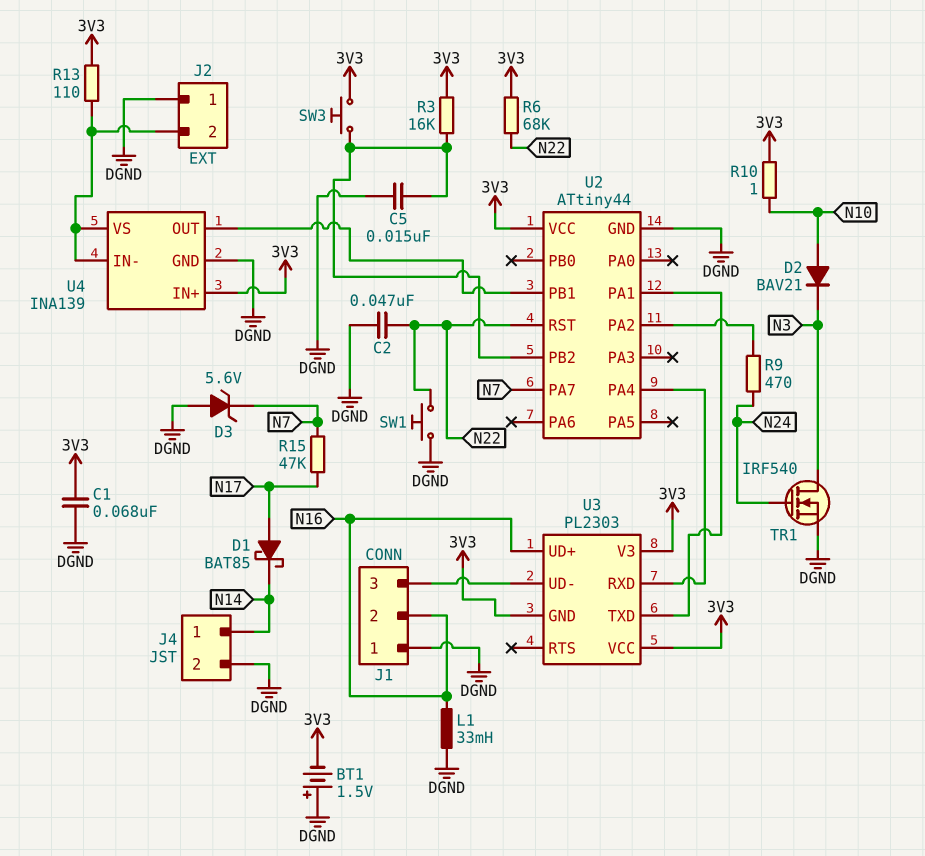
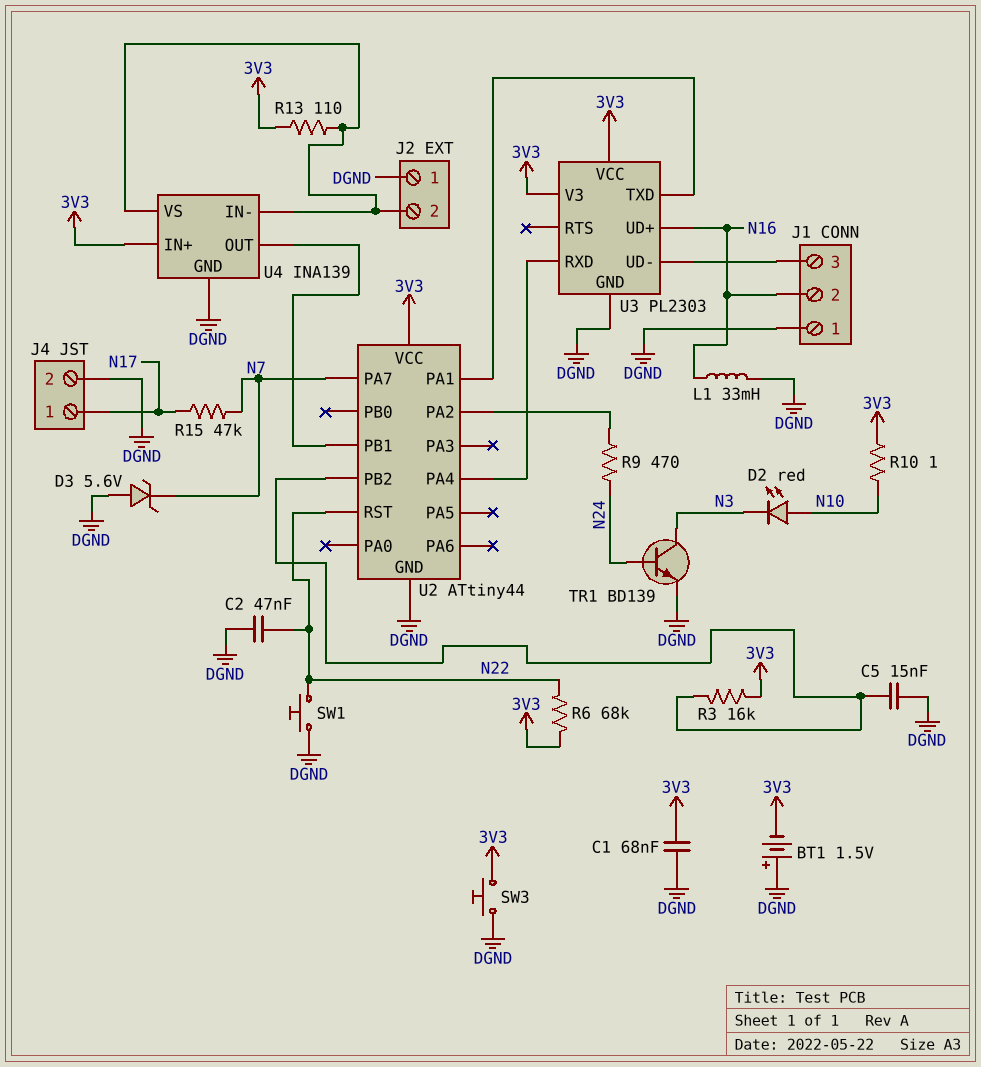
D1: schottky BAT85 (A N17, K N14) -> none
D2: diode BAV21 (A N10, K N3) -> LED red (A N10, K N3)
J4 pin 1: N14 -> N17
SW3: button (3V3, U2/PB2) -> button (3V3, DGND)
TR1: NMOS IRF540 (G N24, D N3, S DGND) -> NPN BD139 (B N24, C N3, E DGND)
U3 pin GND: 3V3 -> DGND

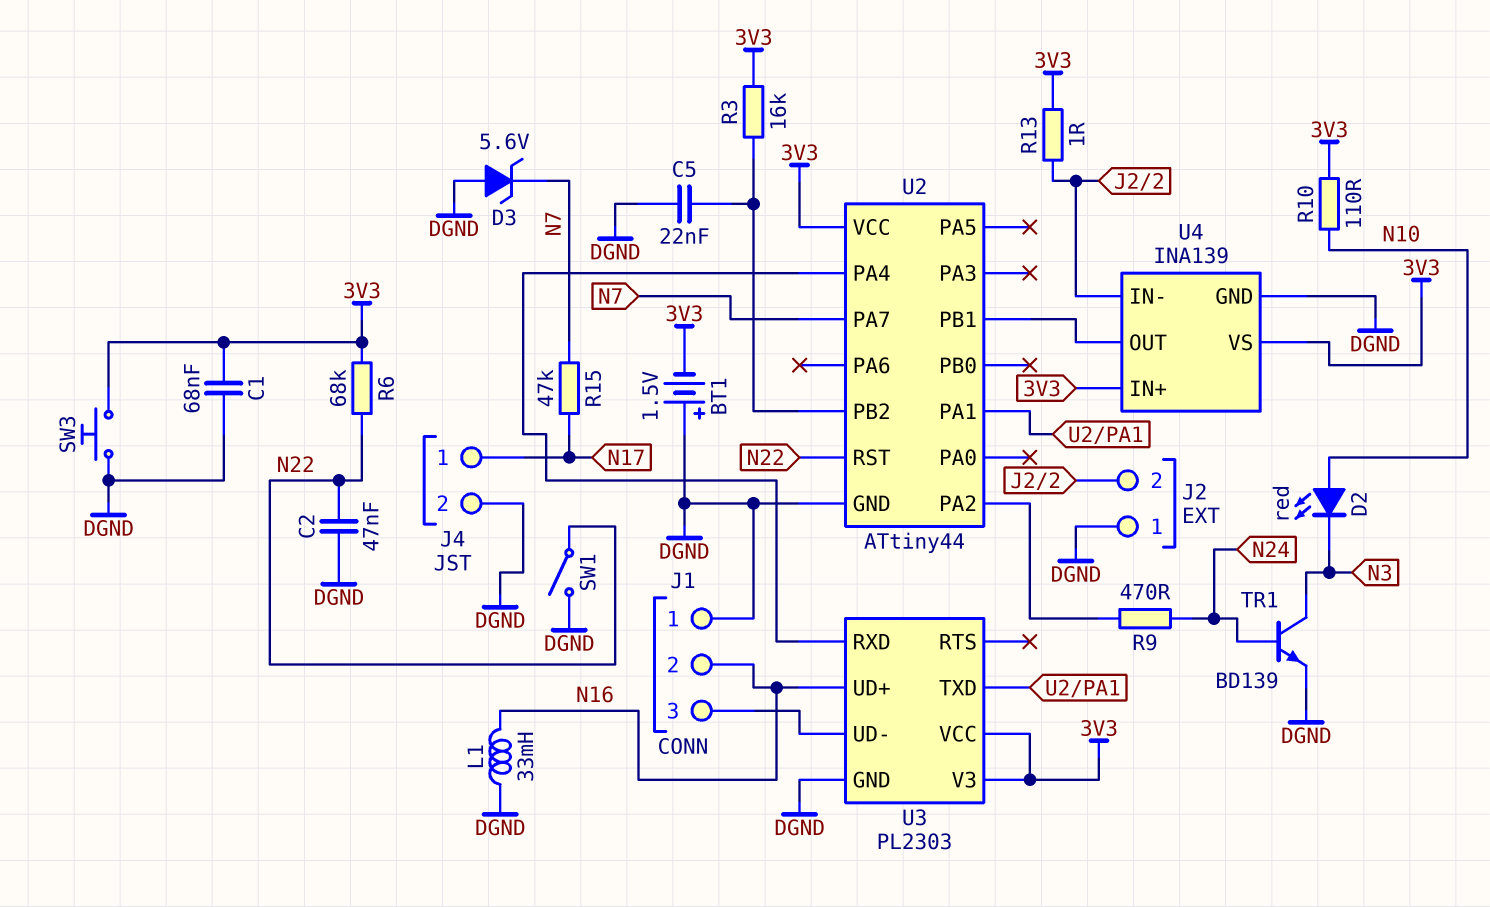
C5: 15nF (DGND, U2/PB2) -> 22nF (DGND, U2/PB2)
R10: 1 (3V3, N10) -> 110 (3V3, N10)
R13: 110 (3V3, J2/2) -> 1 (3V3, J2/2)
SW1: button (DGND, N22) -> switch (DGND, N22)
U4 pin VS: J2/2 -> 3V3

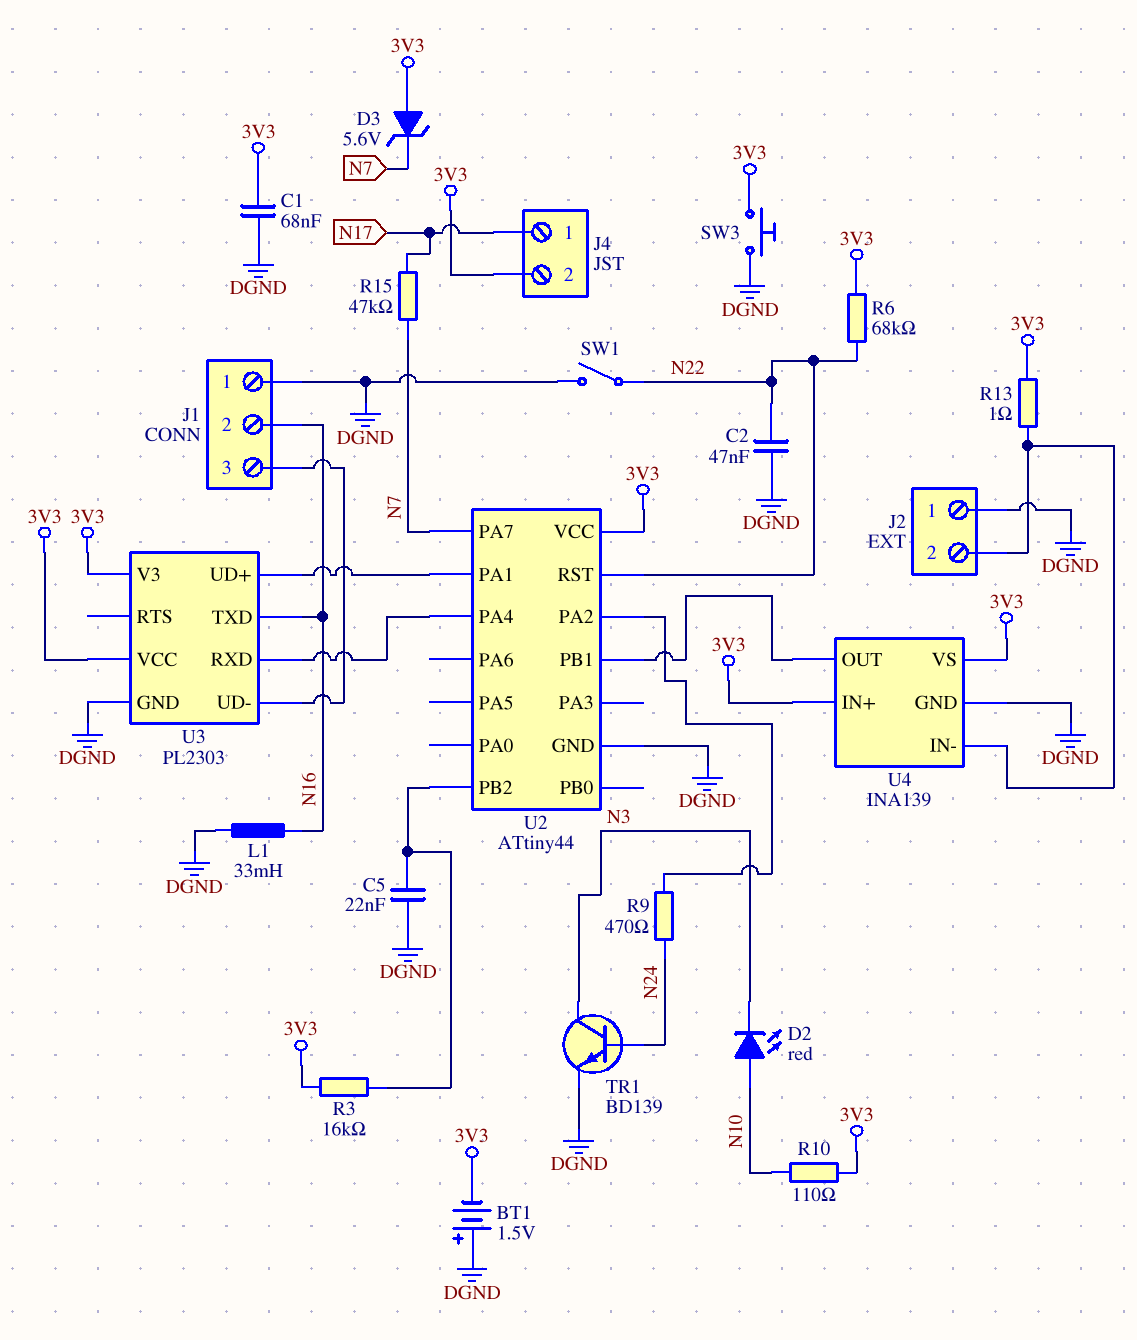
D3: zener 5.6V (A DGND, K N7) -> zener 5.6V (A 3V3, K N7)
J4 pin 2: DGND -> 3V3
U3 pin TXD: U2/PA1 -> N16
U3 pin UD+: N16 -> U2/PA1

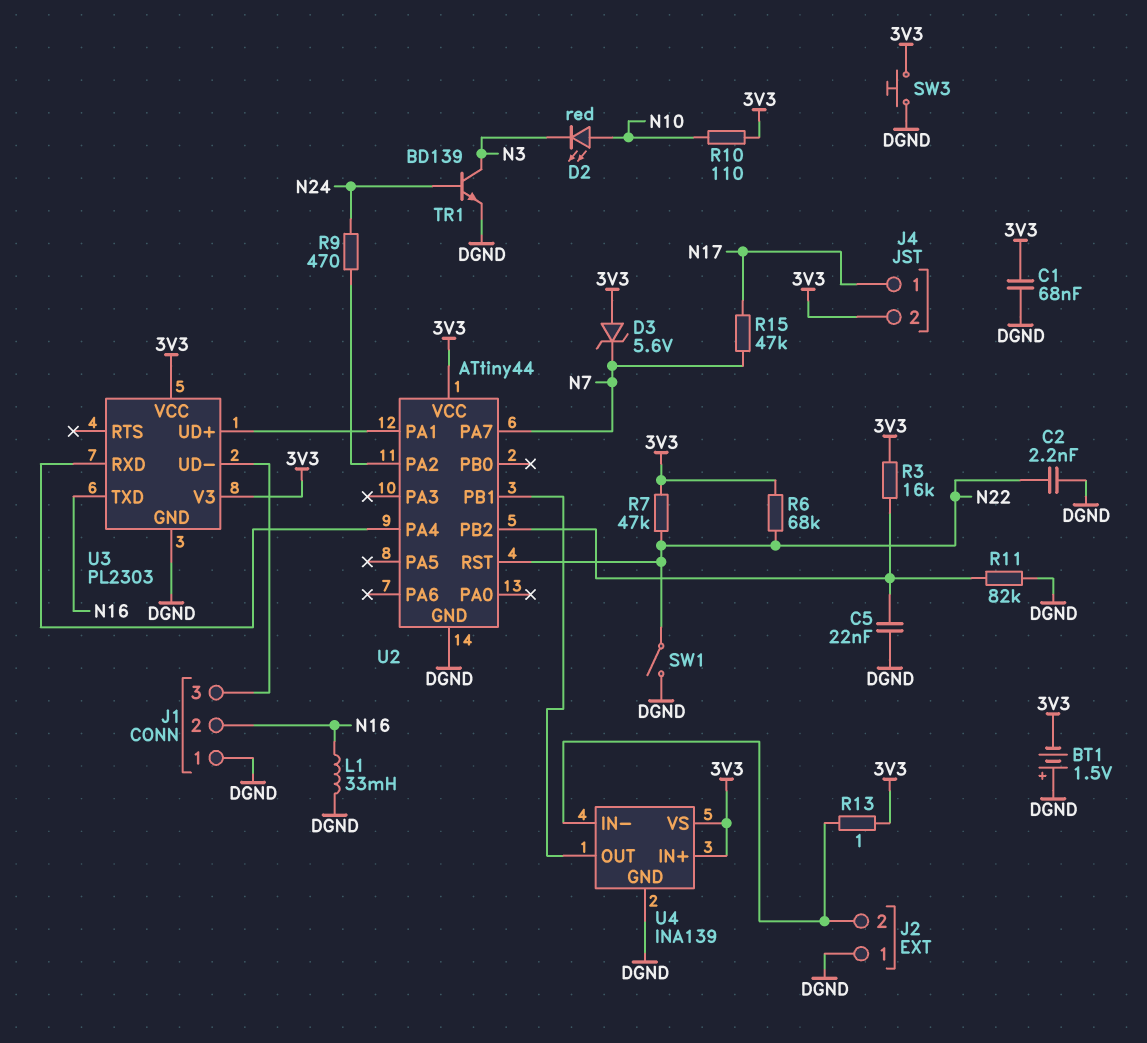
C2: 47nF (DGND, N22) -> 2.2nF (DGND, N22)
R7: none -> 47k (3V3, N22)
R11: none -> 82k (DGND, U2/PB2)

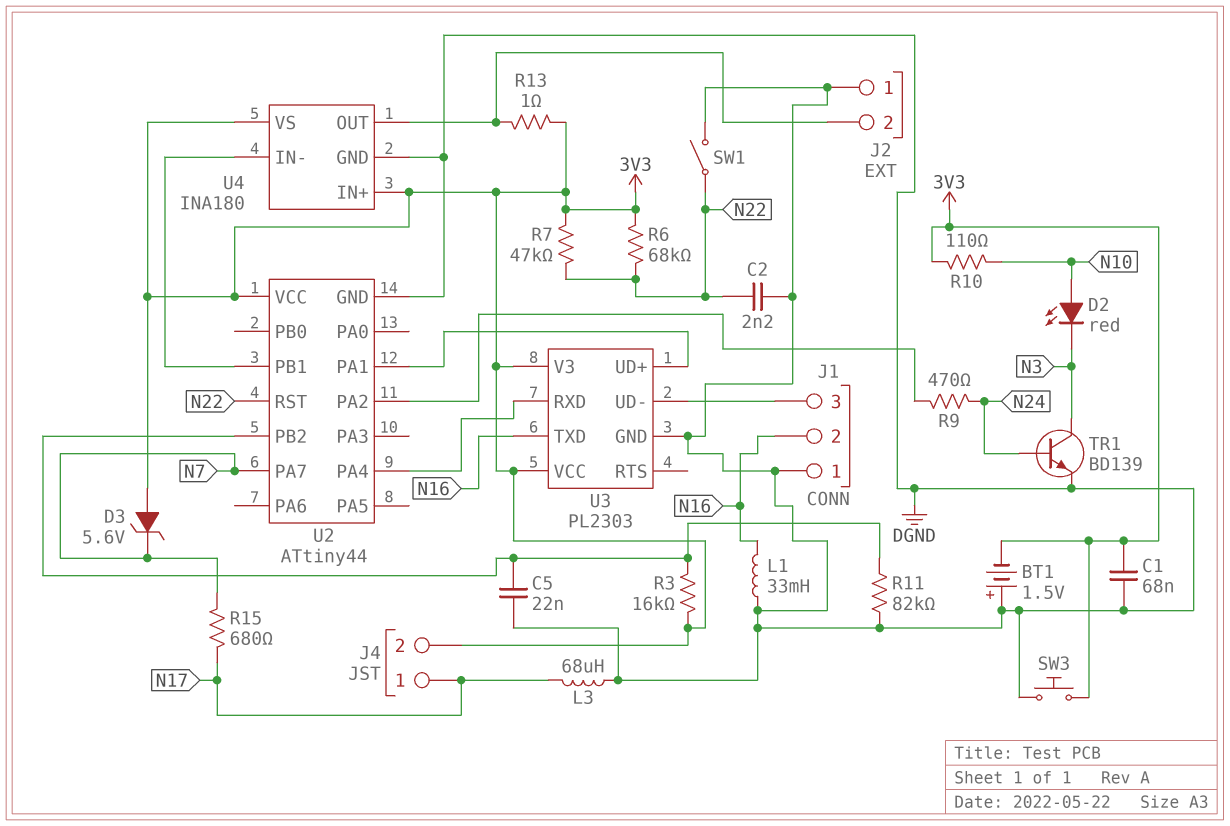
L3: none -> 68uH (DGND, N17)
R15: 47k (N7, N17) -> 680 (N7, N17)
U4: INA139 -> INA180
U4 pin IN-: J2/2 -> U2/PB1
U4 pin OUT: U2/PB1 -> J2/2

